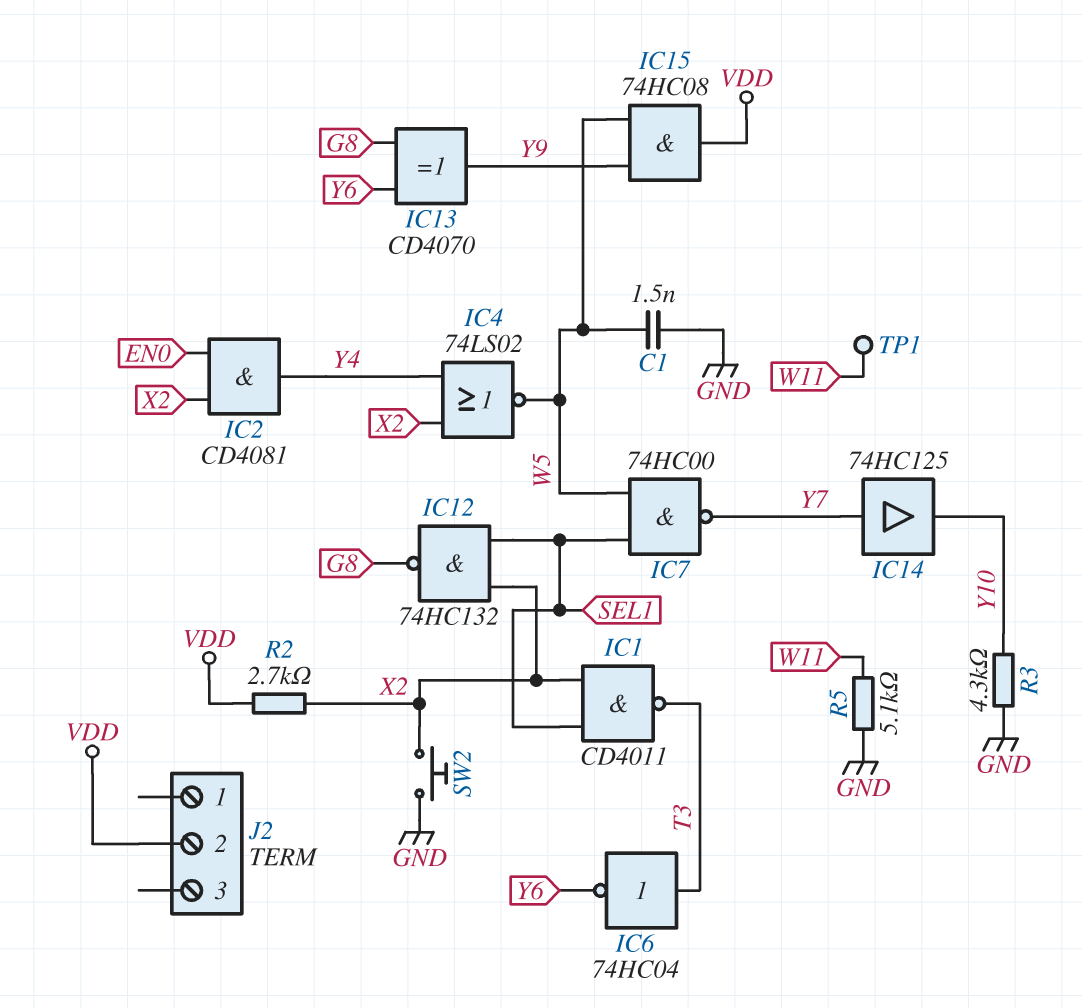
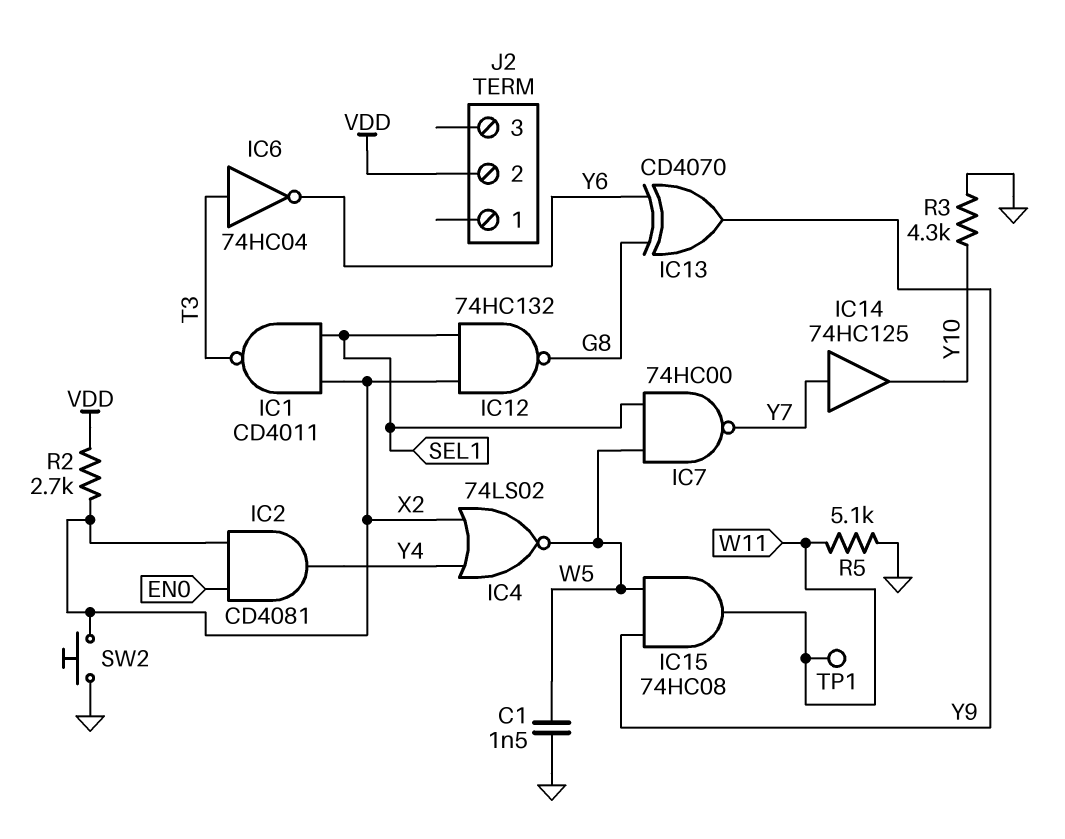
IC15: AND 74HC08 (in W5, in Y9, out VDD) -> AND 74HC08 (in W5, in Y9, out W11)

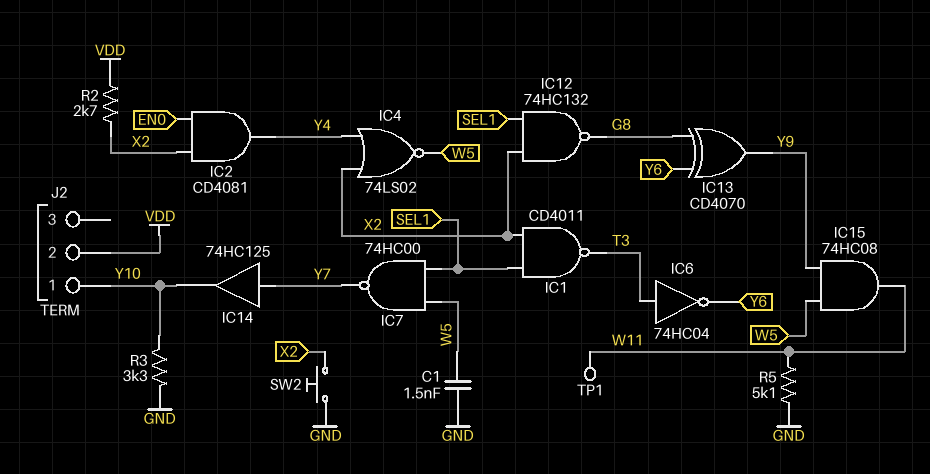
J2 pin 1: none -> Y10
R3: 4.3k (GND, Y10) -> 3.3k (GND, Y10)

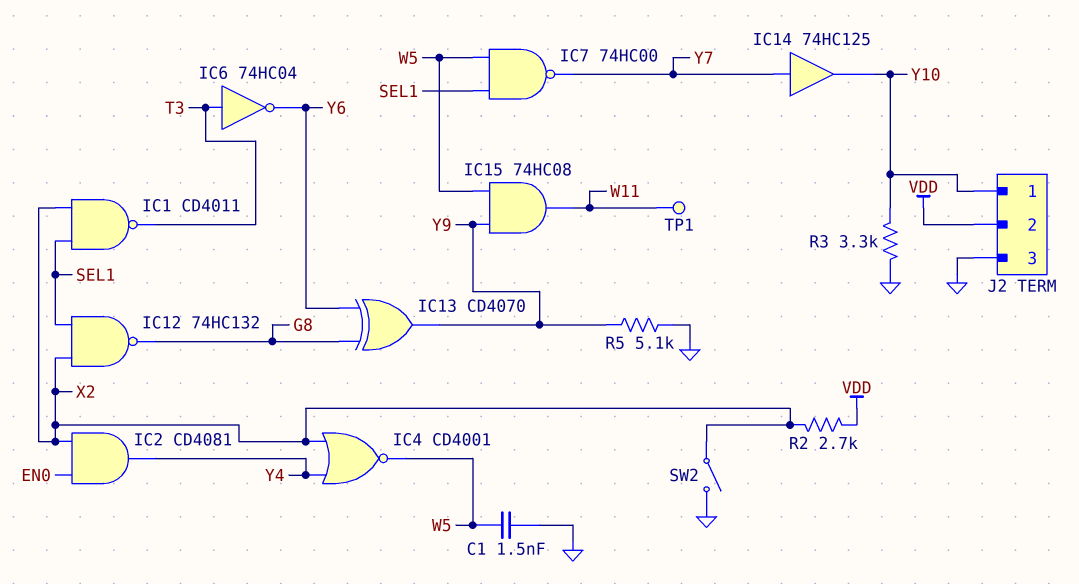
IC4: NOR 74LS02 (in X2, in Y4, out W5) -> NOR CD4001 (in X2, in Y4, out W5)
J2 pin 3: none -> GND
R5: 5.1k (GND, W11) -> 5.1k (GND, Y9)
SW2: button (GND, X2) -> switch (GND, X2)

